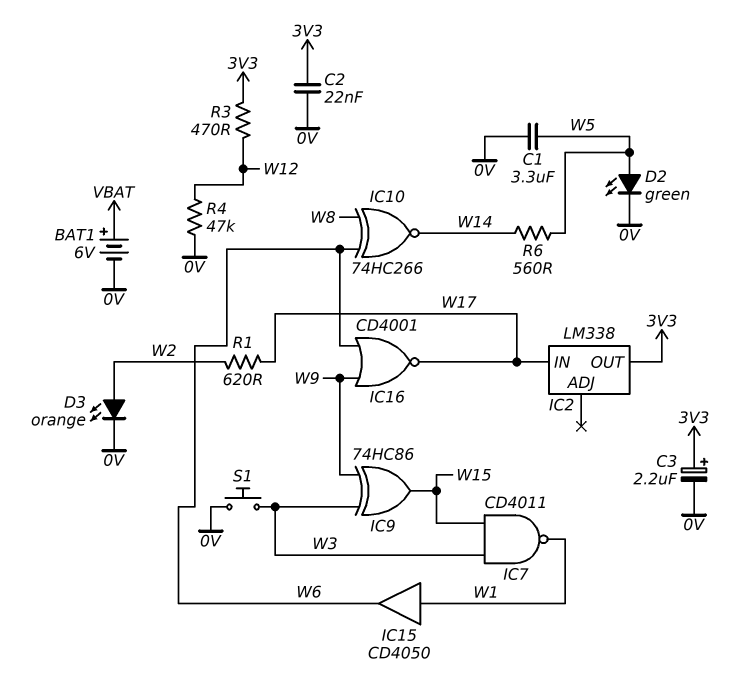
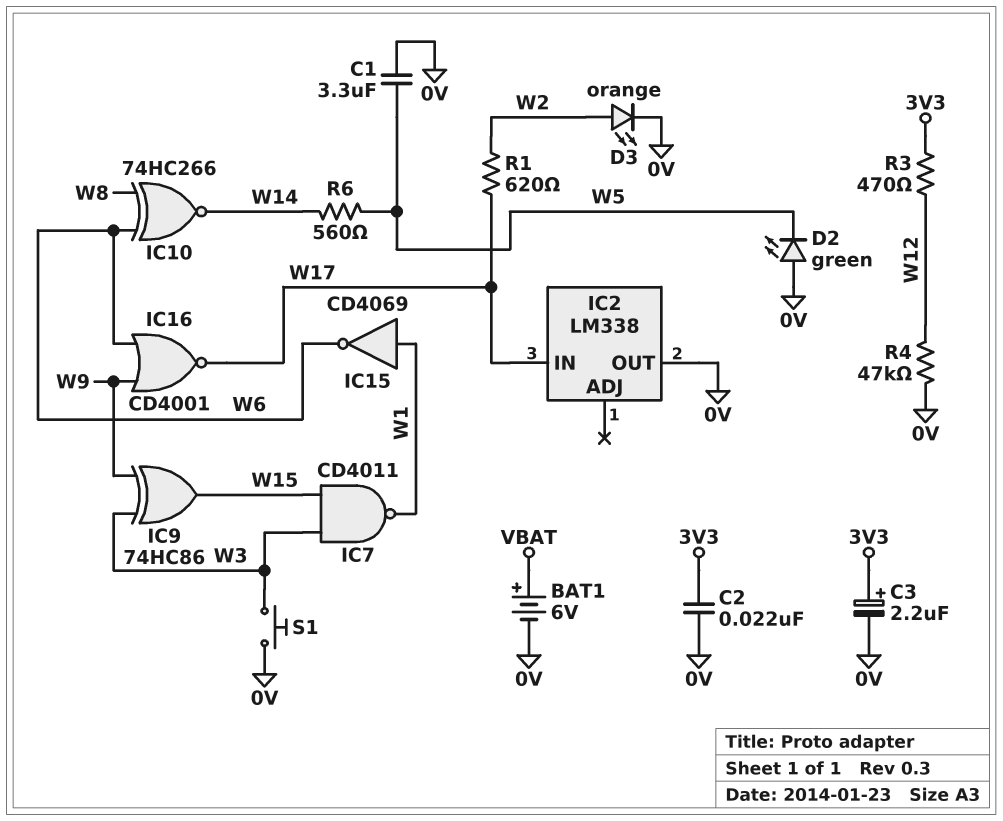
D2: LED green (A W5, K 0V) -> LED green (A 0V, K W5)
IC2 pin OUT: 3V3 -> 0V
IC15: buffer CD4050 (in W1, out W6) -> NOT CD4069 (in W1, out W6)

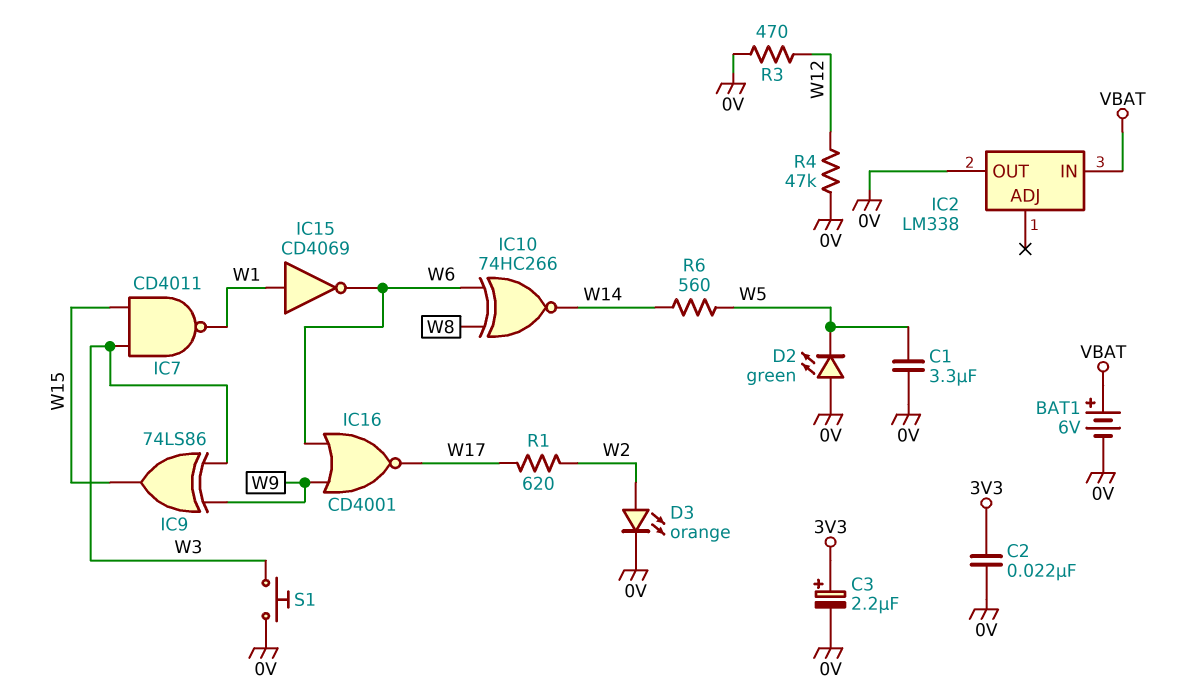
IC2 pin IN: W17 -> VBAT
IC9: XOR 74HC86 (in W3, in W9, out W15) -> XOR 74LS86 (in W3, in W9, out W15)
R3: 470 (3V3, W12) -> 470 (0V, W12)

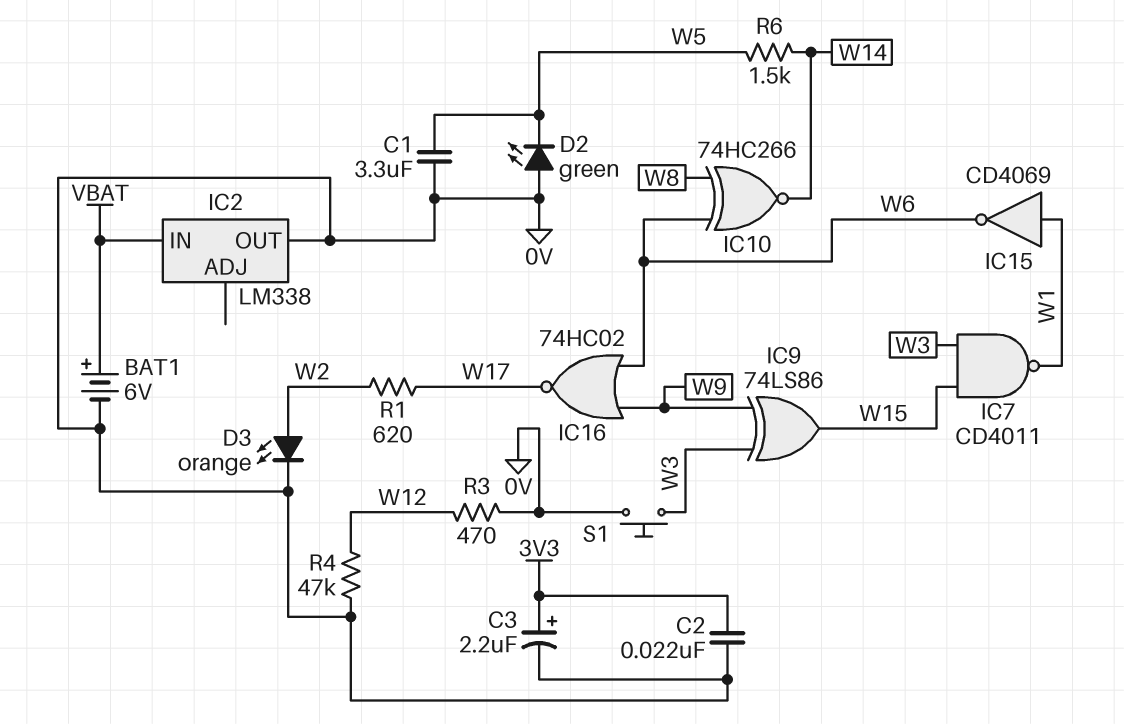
IC16: NOR CD4001 (in W6, in W9, out W17) -> NOR 74HC02 (in W6, in W9, out W17)
R6: 560 (W5, W14) -> 1.5k (W5, W14)

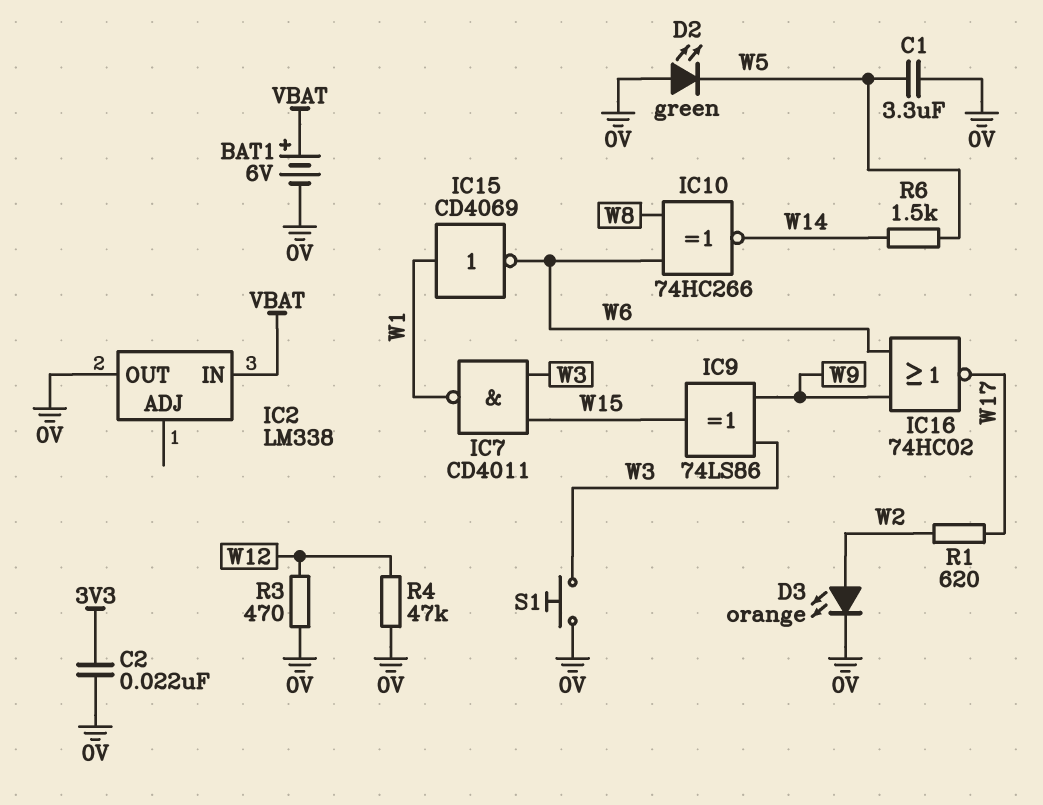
C3: 2.2uF (plus 3V3, minus 0V) -> none

